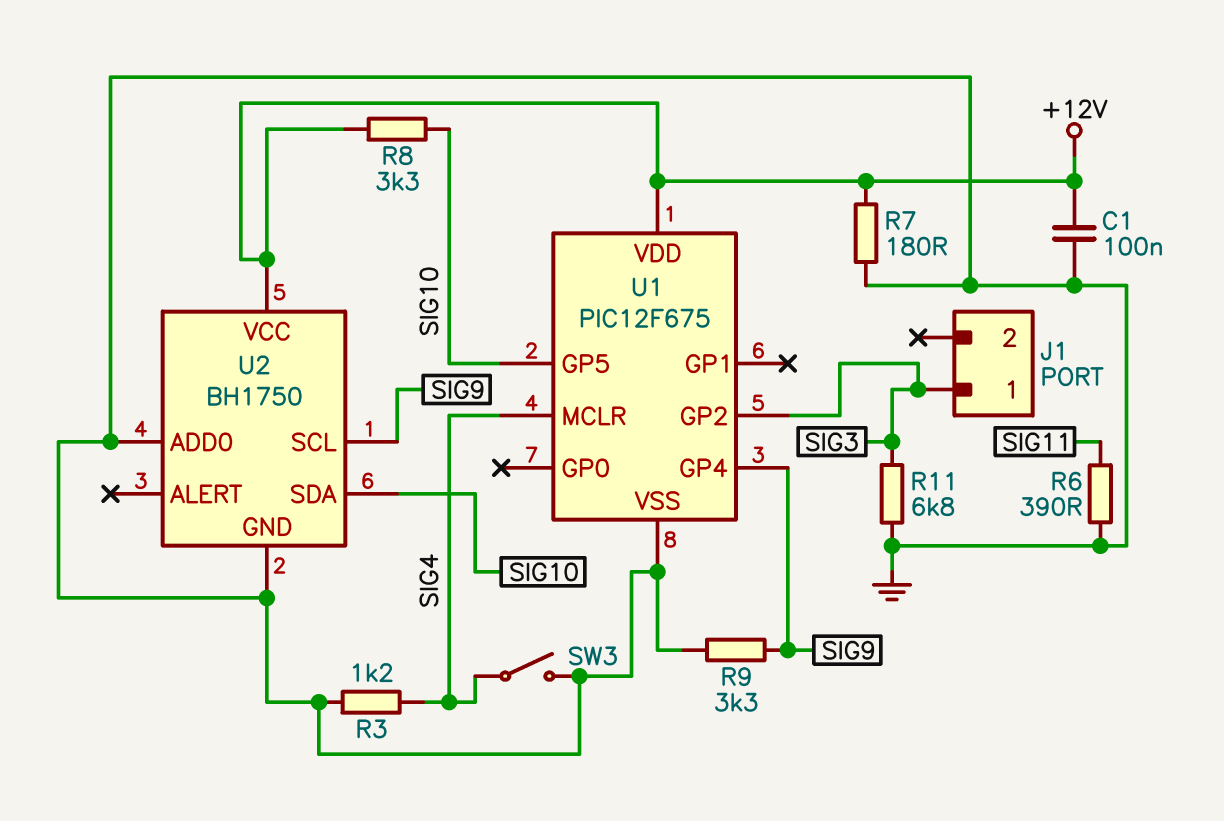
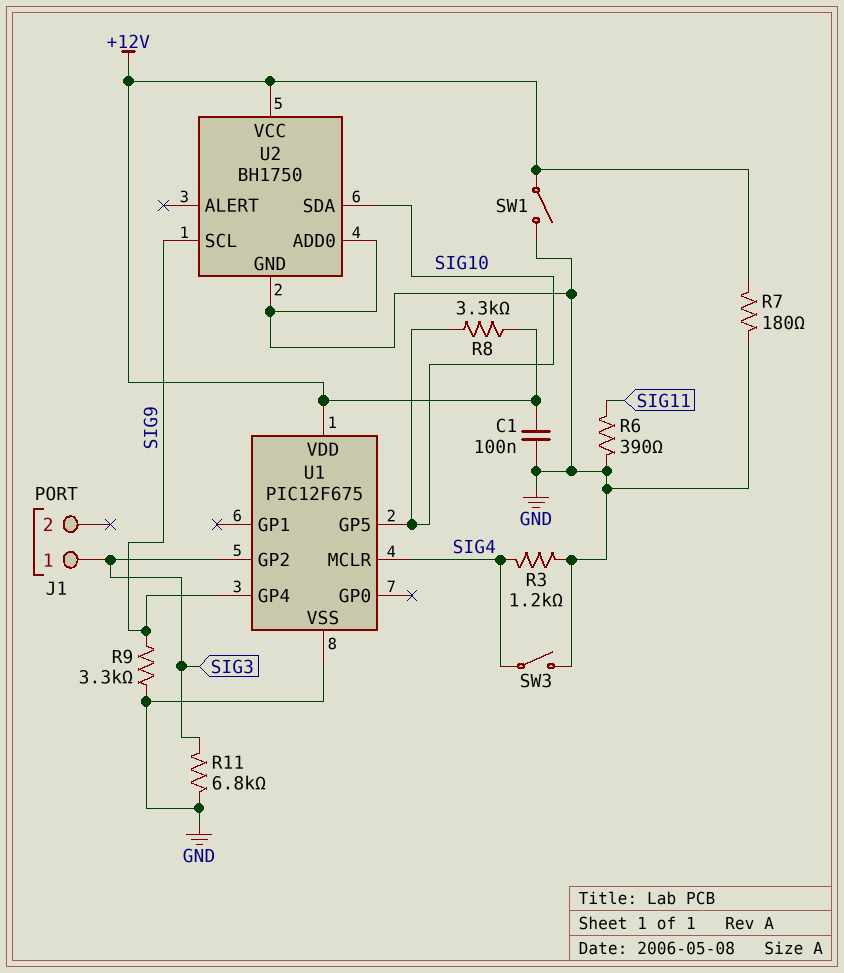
SW1: none -> switch (+12V, GND)

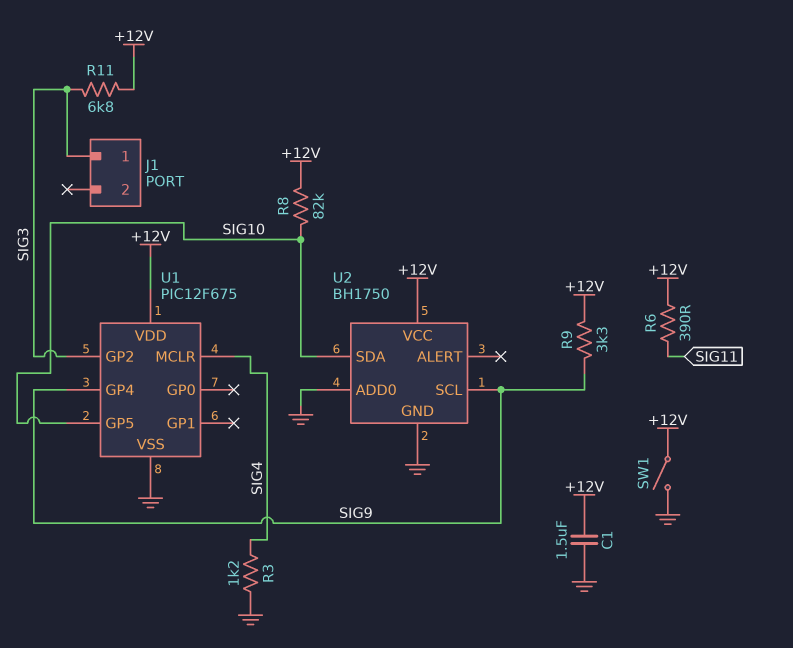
C1: 100nF (+12V, GND) -> 1.5uF (+12V, GND)
R6: 390 (GND, SIG11) -> 390 (+12V, SIG11)
R7: 180 (+12V, GND) -> none
R8: 3.3k (+12V, SIG10) -> 82k (+12V, SIG10)
R9: 3.3k (GND, SIG9) -> 3.3k (+12V, SIG9)
R11: 6.8k (GND, SIG3) -> 6.8k (+12V, SIG3)
SW3: switch (GND, SIG4) -> none

